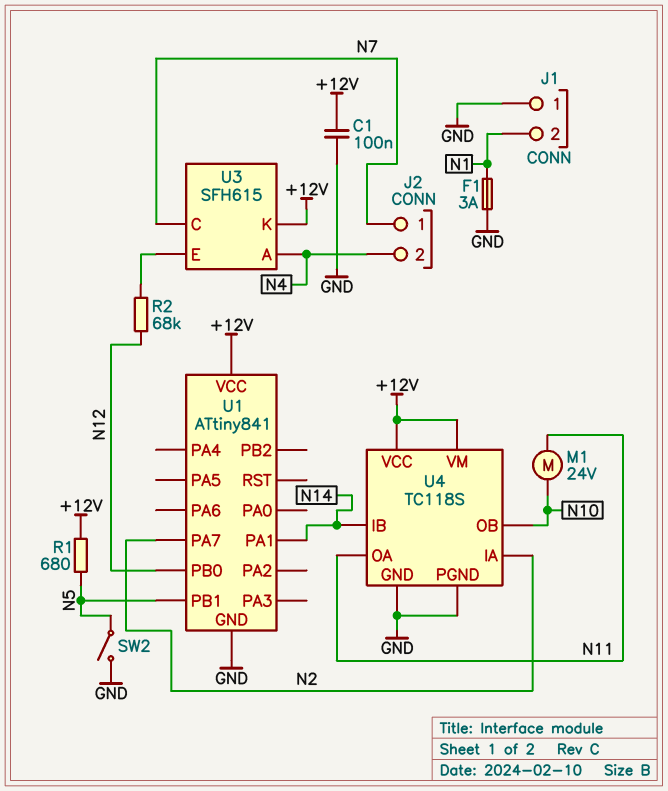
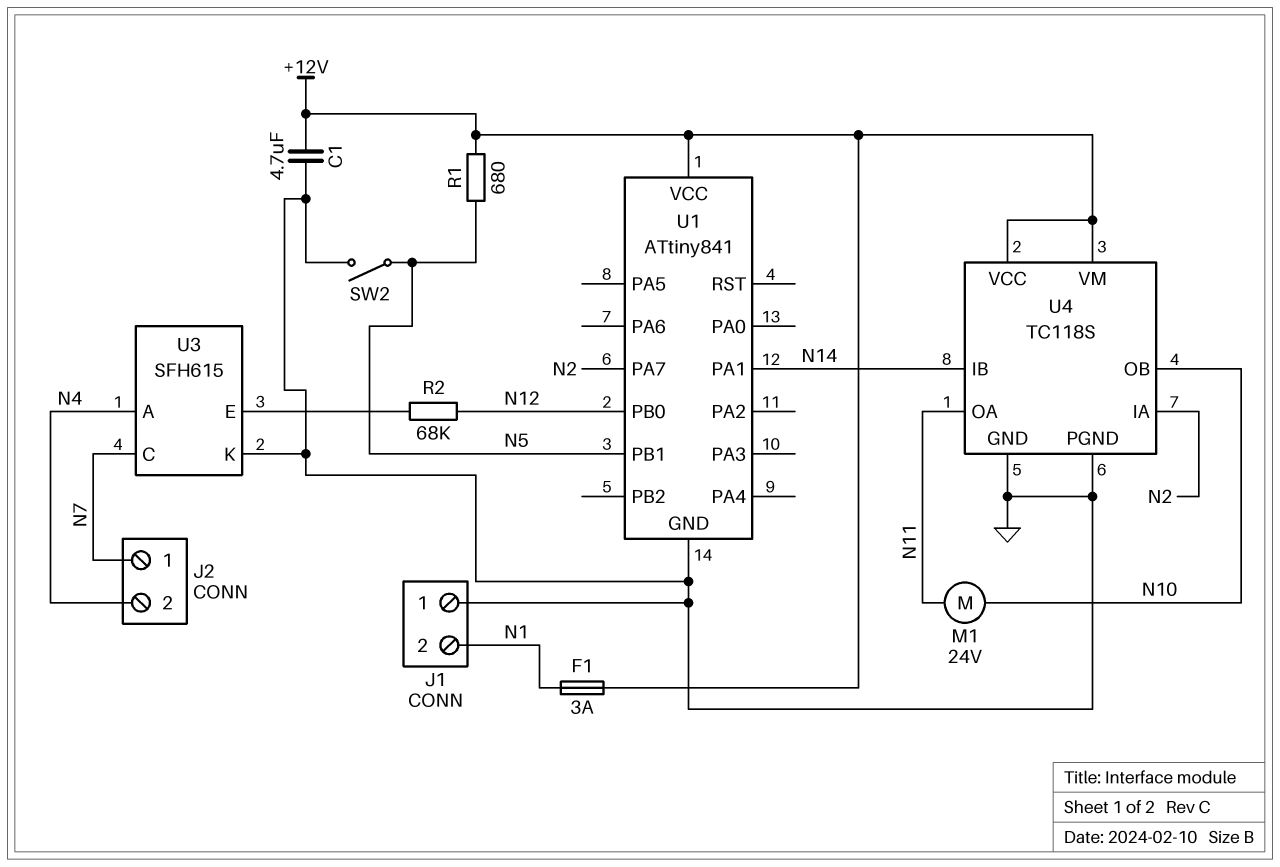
C1: 100nF (+12V, GND) -> 4.7uF (+12V, GND)
F1: 3A (GND, N1) -> 3A (+12V, N1)
U3 pin K: +12V -> GND

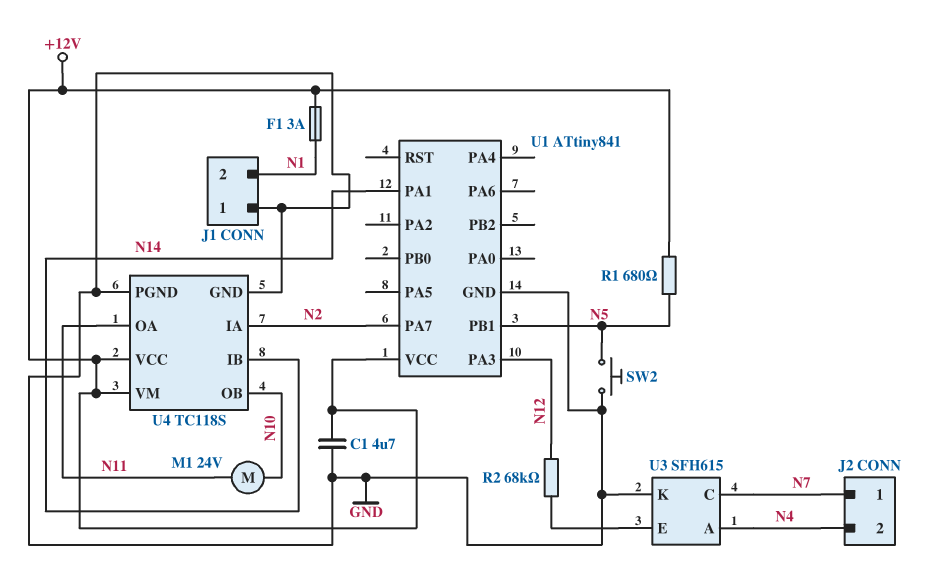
SW2: switch (GND, N5) -> button (GND, N5)
U1 pin PA3: none -> N12
U1 pin PB0: N12 -> none

